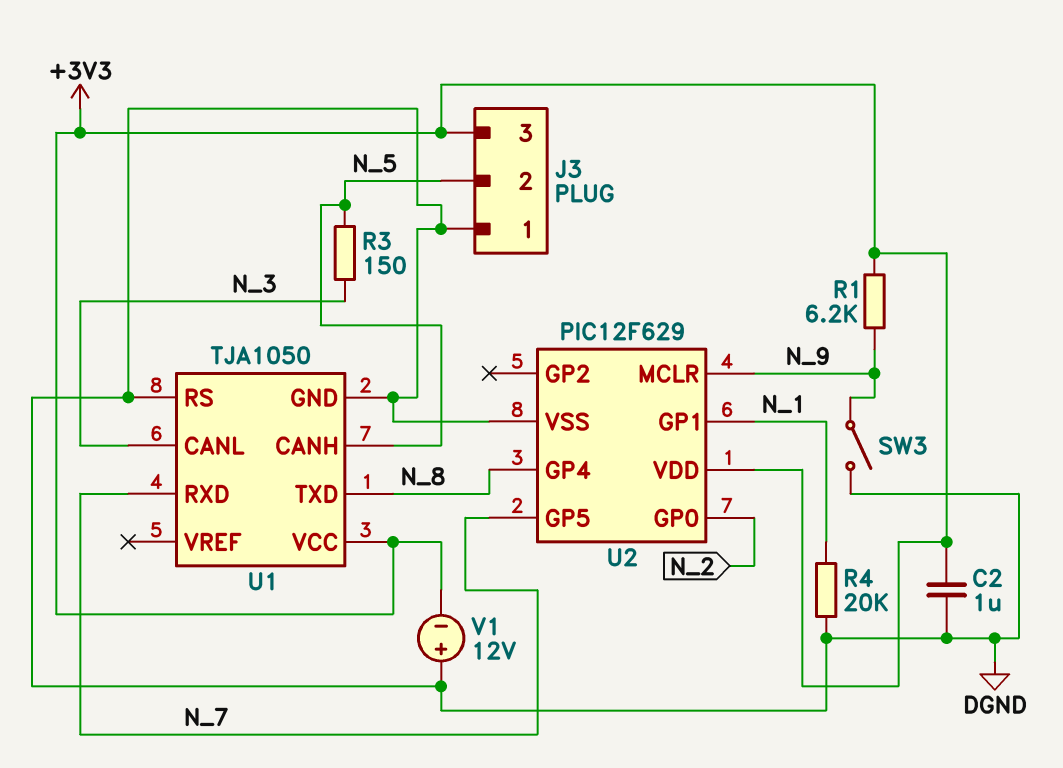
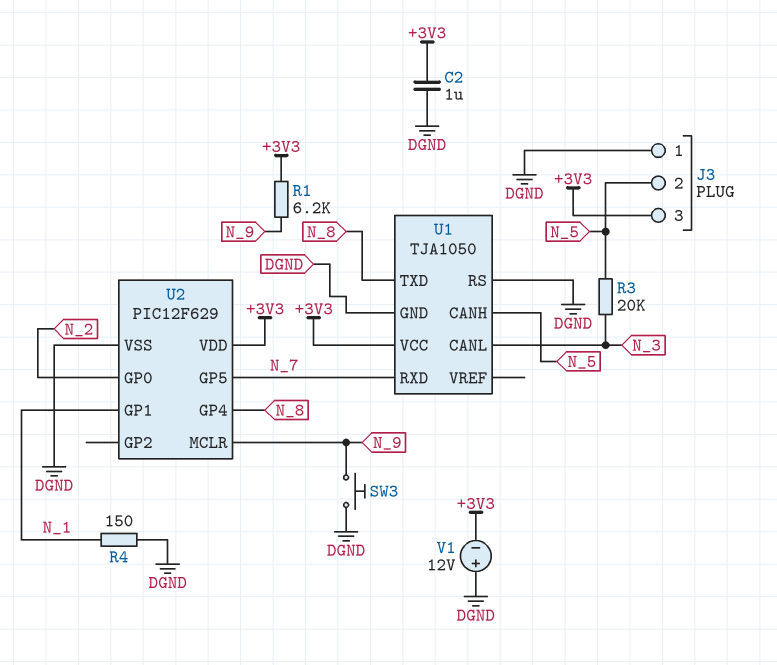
R3: 150 (N_3, N_5) -> 20k (N_3, N_5)
R4: 20k (DGND, N_1) -> 150 (DGND, N_1)
SW3: switch (DGND, N_9) -> button (DGND, N_9)

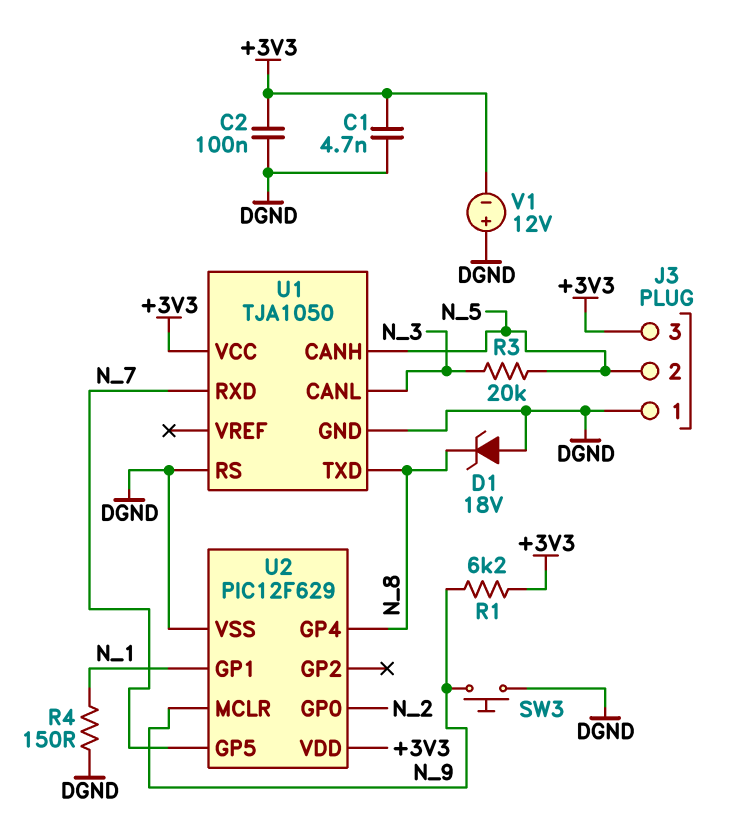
C1: none -> 4.7nF (+3V3, DGND)
C2: 1uF (+3V3, DGND) -> 100nF (+3V3, DGND)
D1: none -> zener 18V (A DGND, K N_8)

